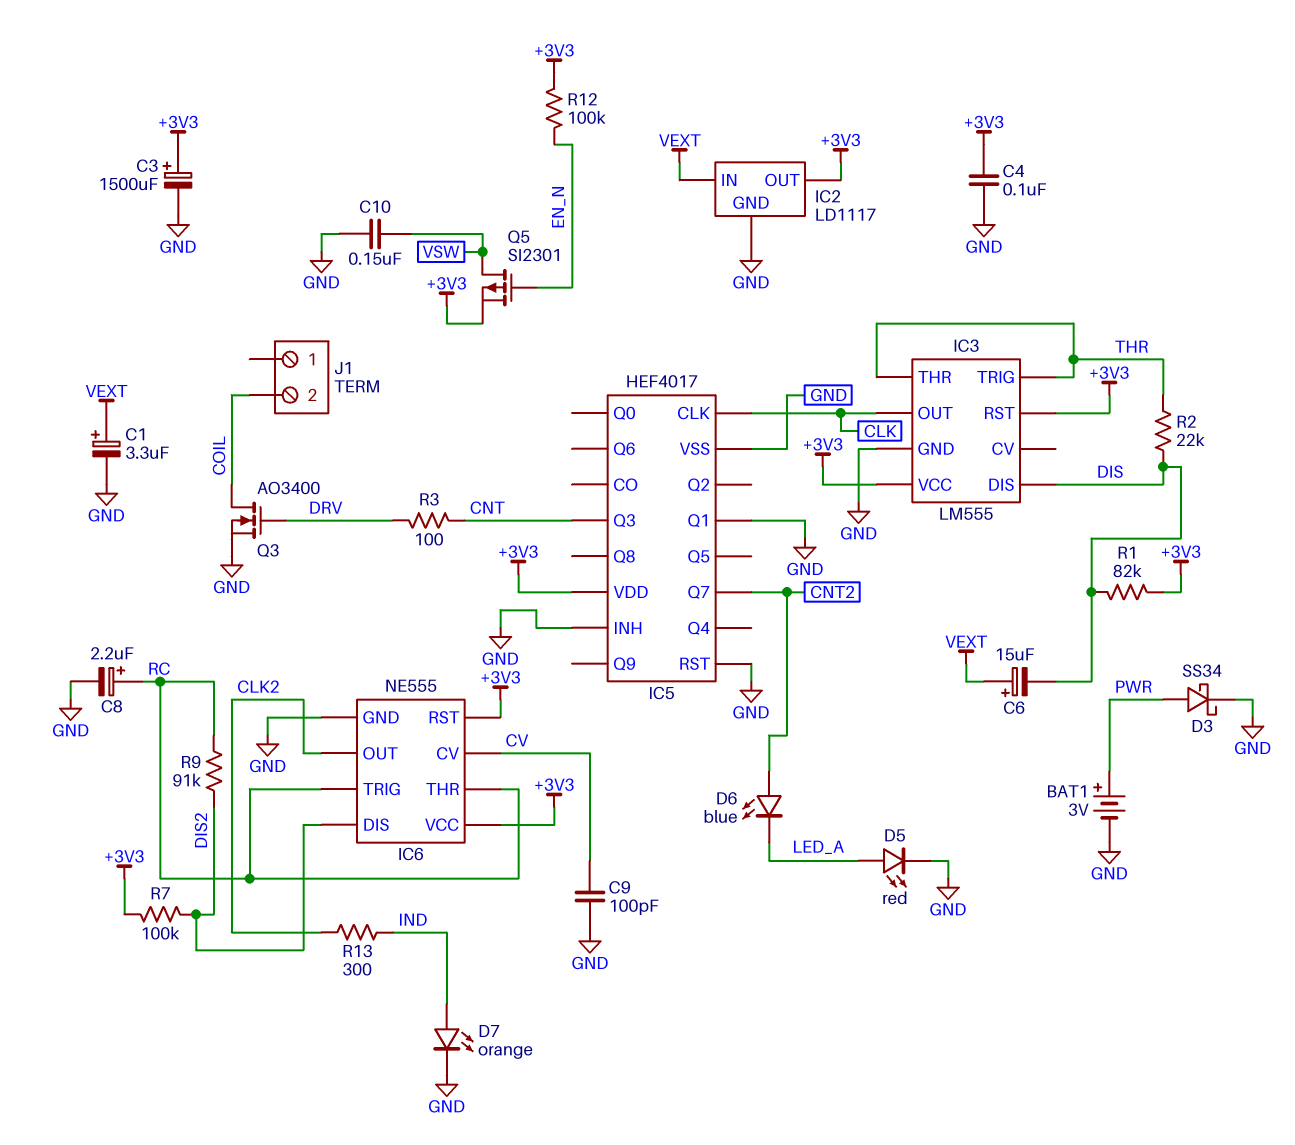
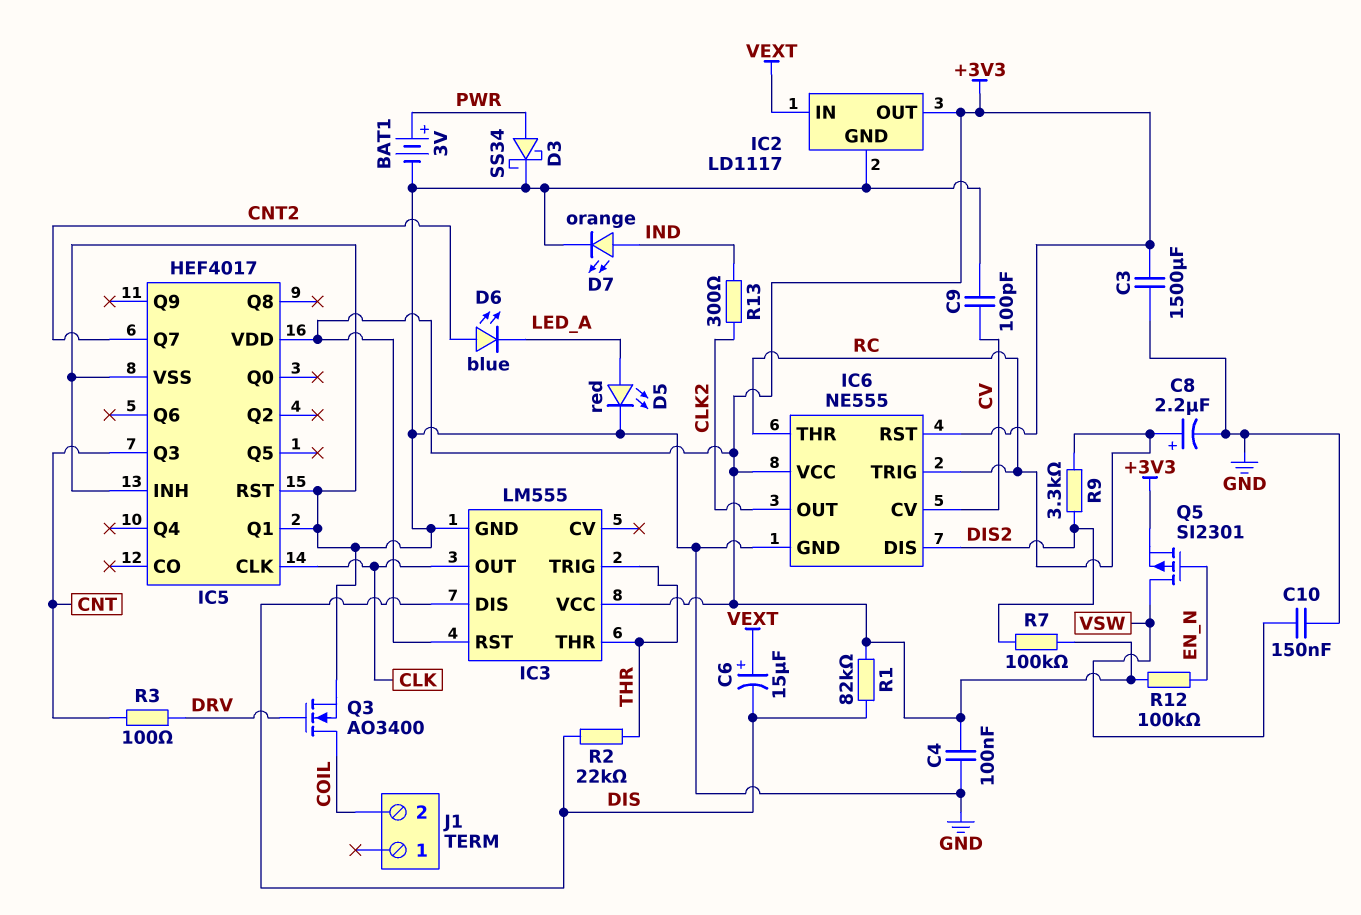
C1: 3.3uF (plus VEXT, minus GND) -> none
C3: 1500uF (plus +3V3, minus GND) -> 1500uF (+3V3, GND)
R9: 91k (DIS2, RC) -> 3.3k (DIS2, RC)

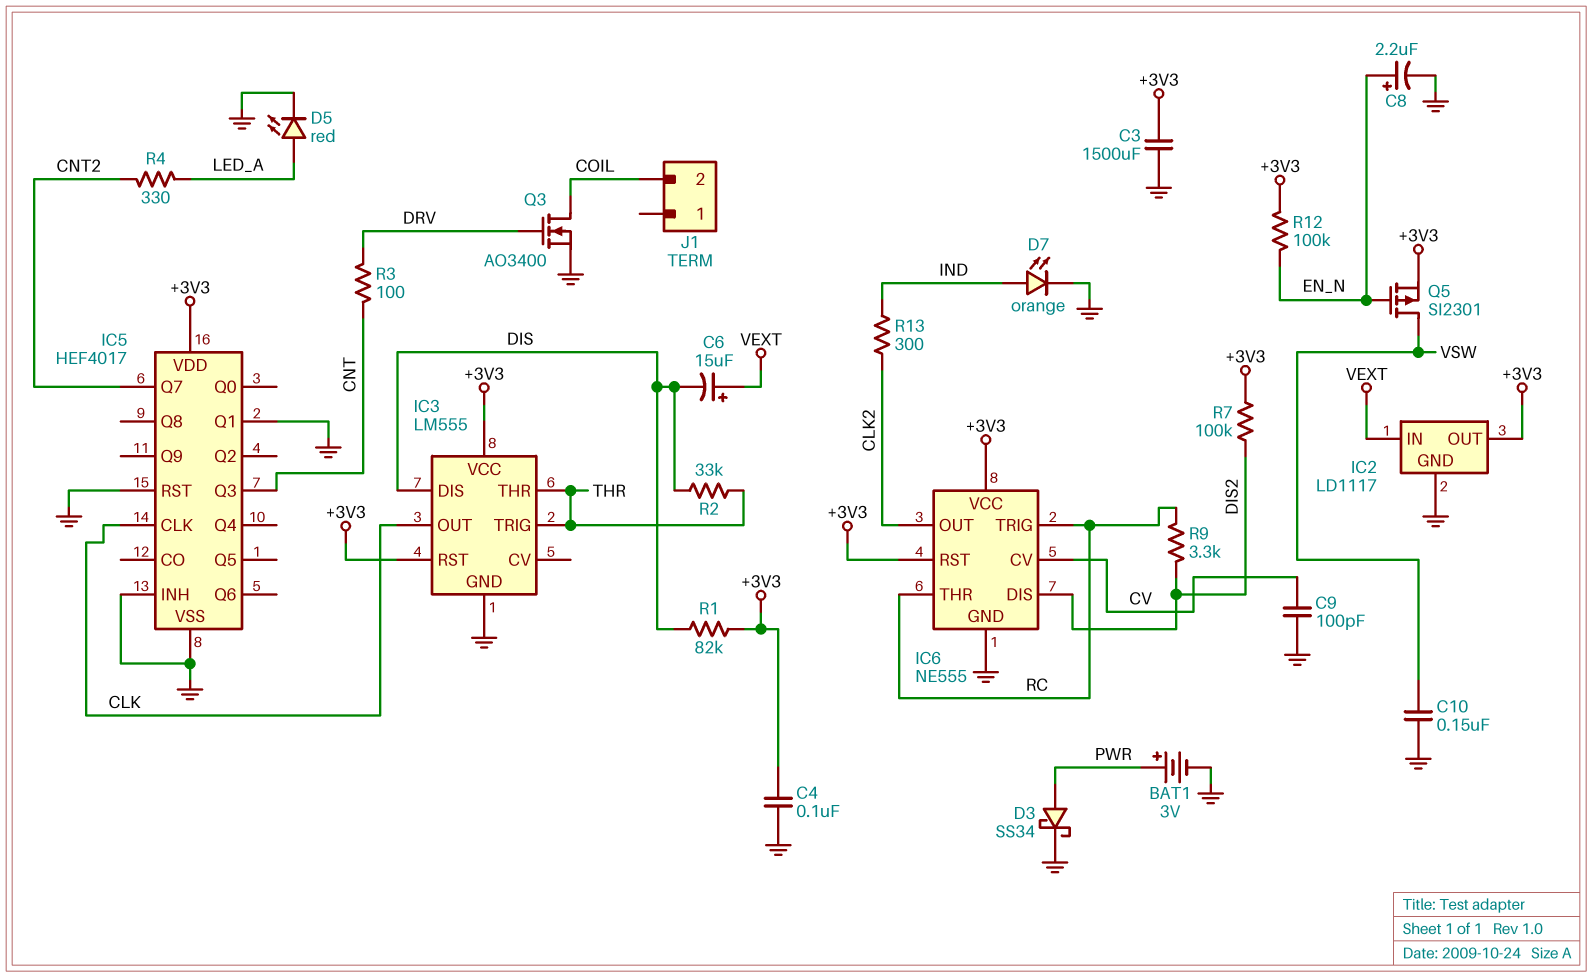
C8: 2.2uF (plus RC, minus GND) -> 2.2uF (plus EN_N, minus GND)
D6: LED blue (A CNT2, K LED_A) -> none
R2: 22k (DIS, THR) -> 33k (DIS, THR)
R4: none -> 330 (CNT2, LED_A)

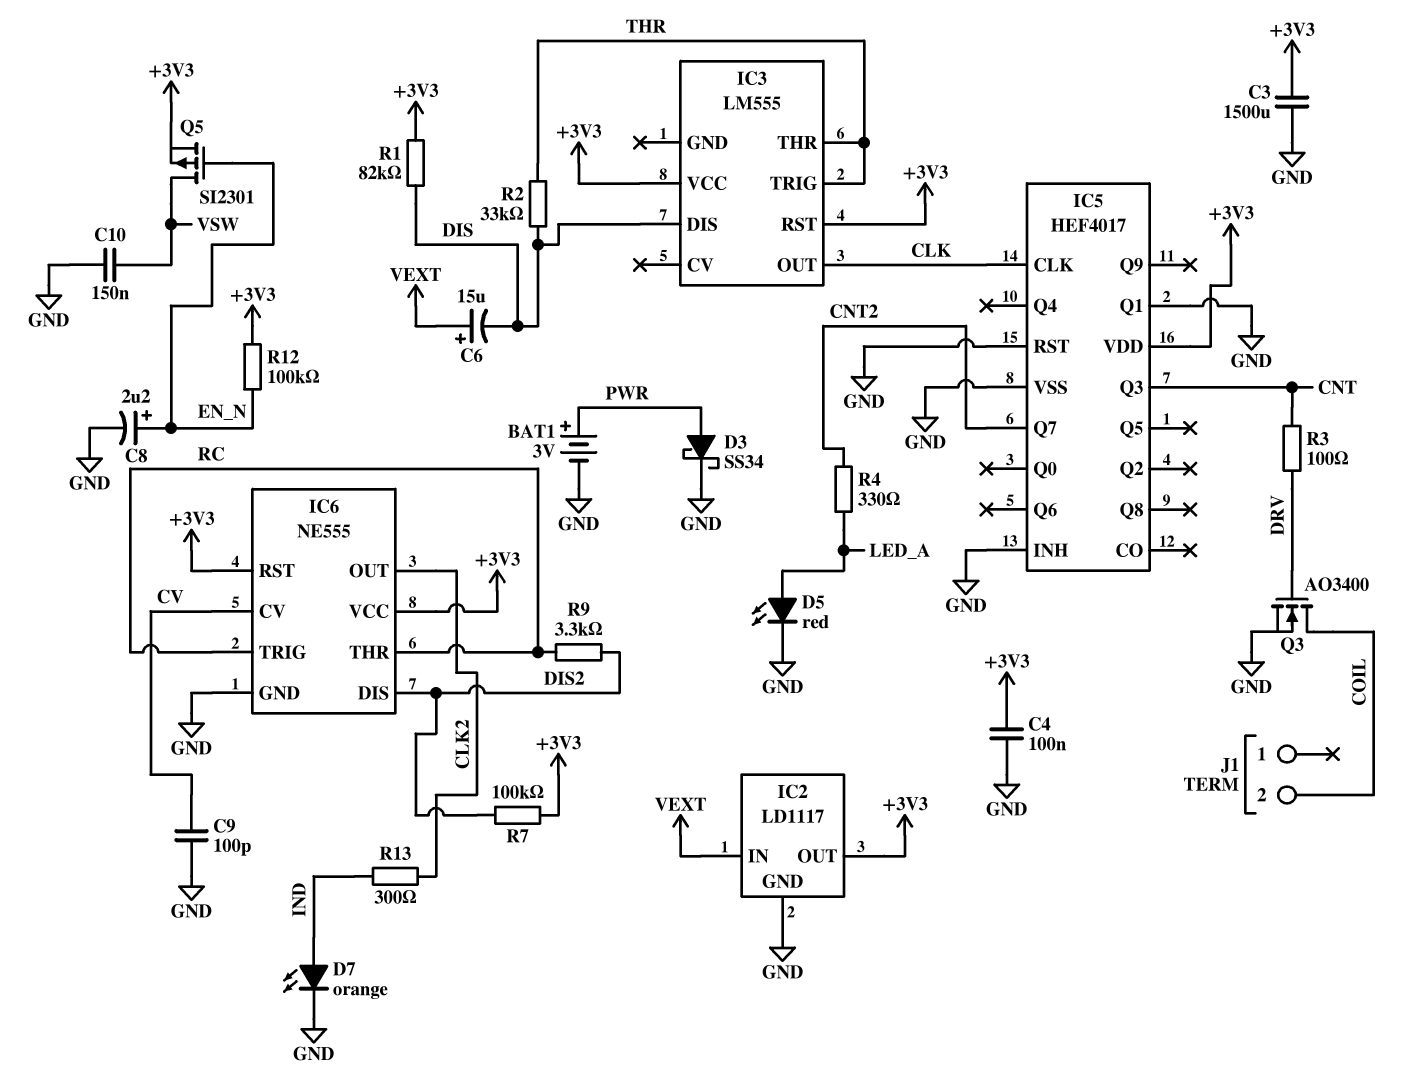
IC3 pin GND: GND -> none

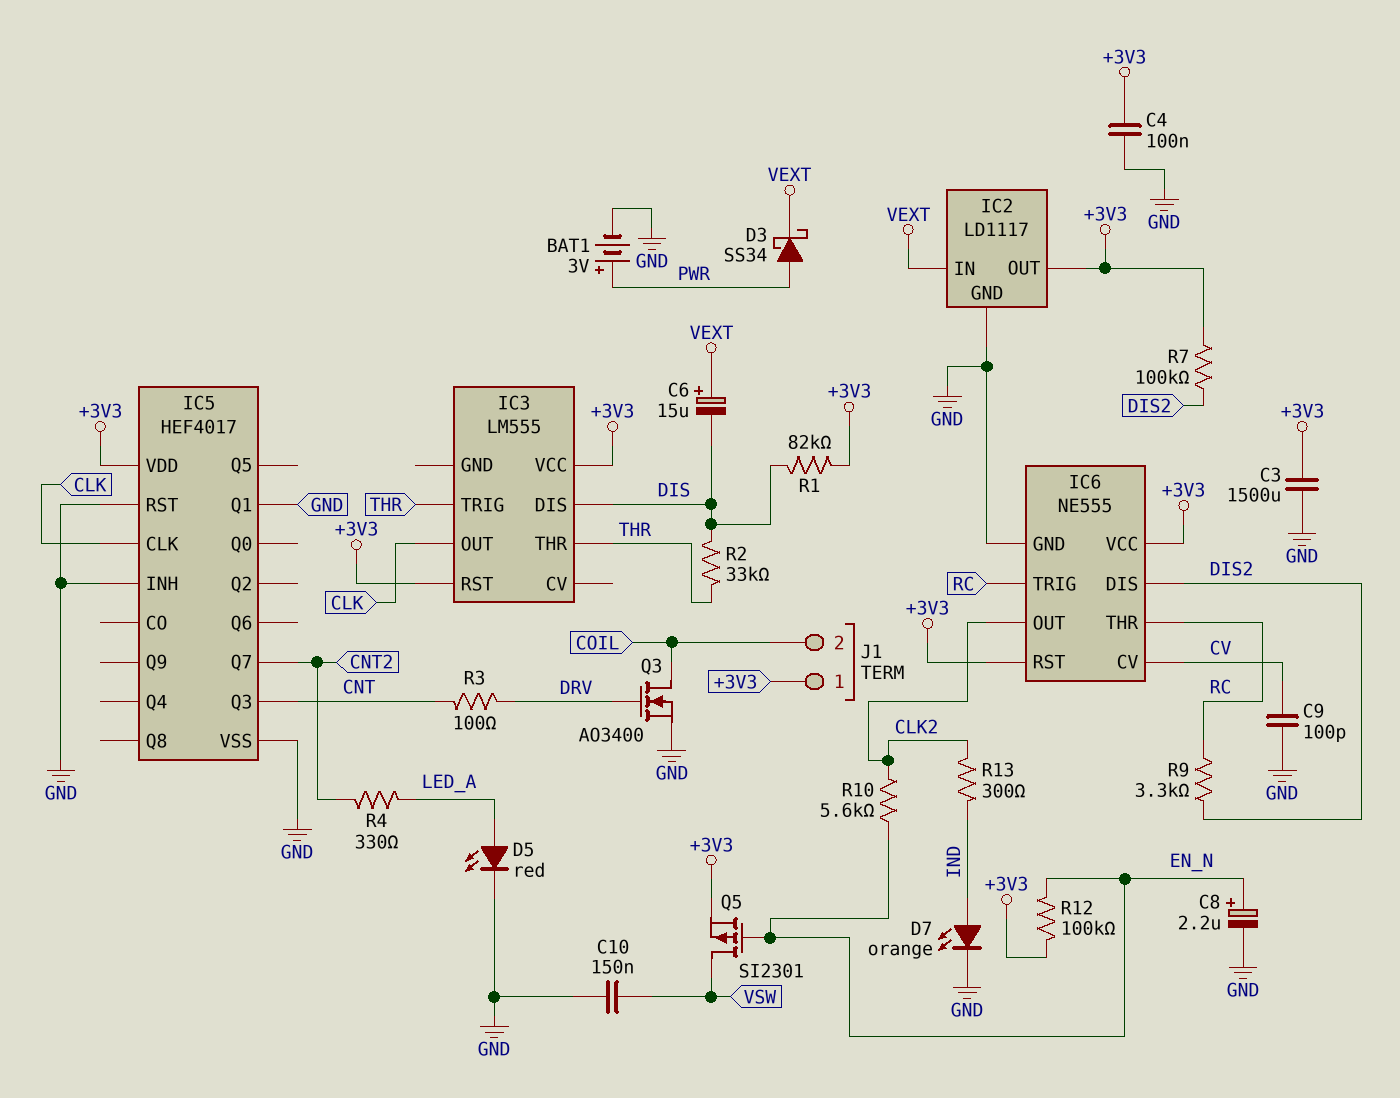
D3: schottky SS34 (A PWR, K GND) -> schottky SS34 (A PWR, K VEXT)
J1 pin 1: none -> +3V3
R10: none -> 5.6k (CLK2, EN_N)

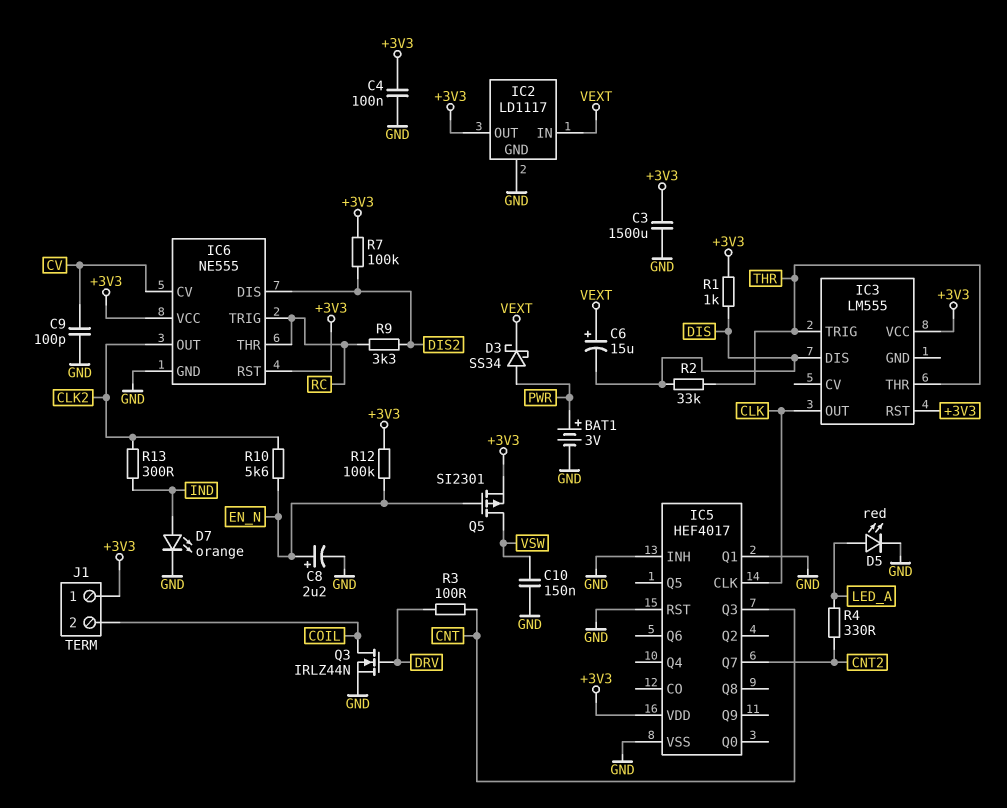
Q3: NMOS AO3400 (G DRV, D COIL, S GND) -> NMOS IRLZ44N (G DRV, D COIL, S GND)
R1: 82k (+3V3, DIS) -> 1k (+3V3, DIS)

